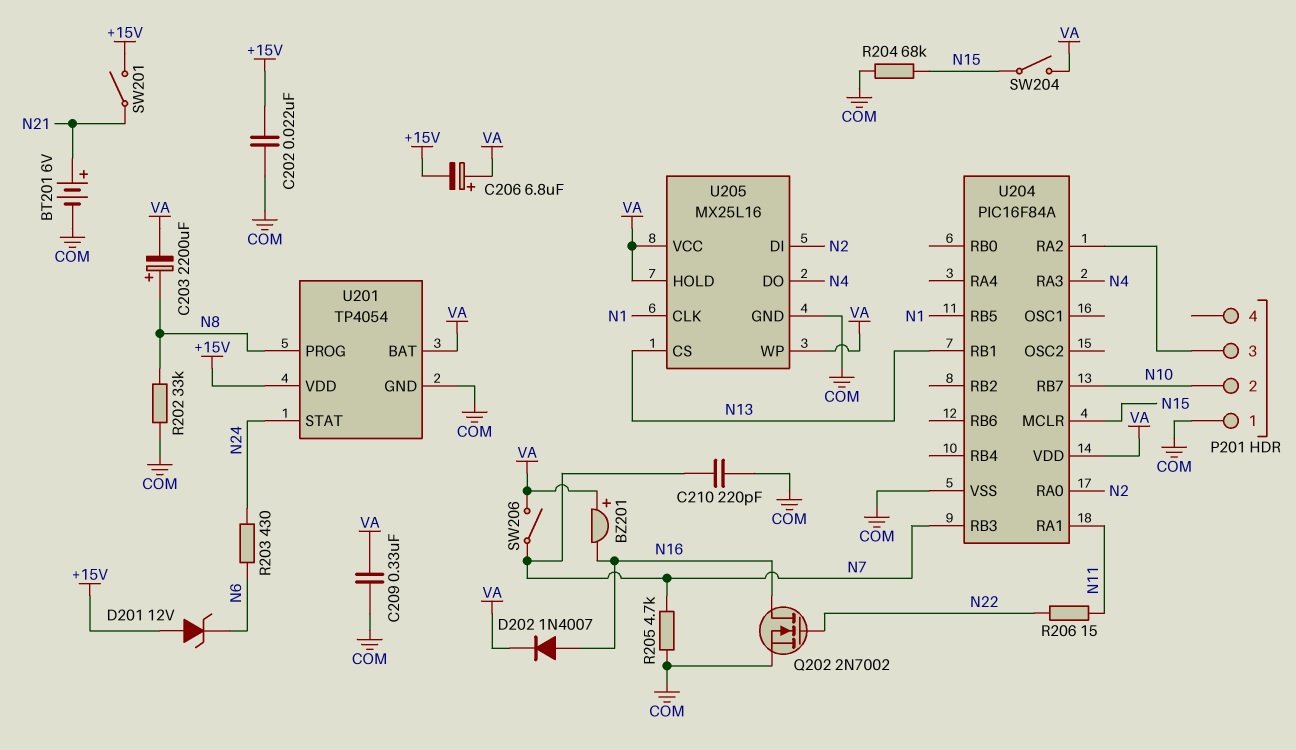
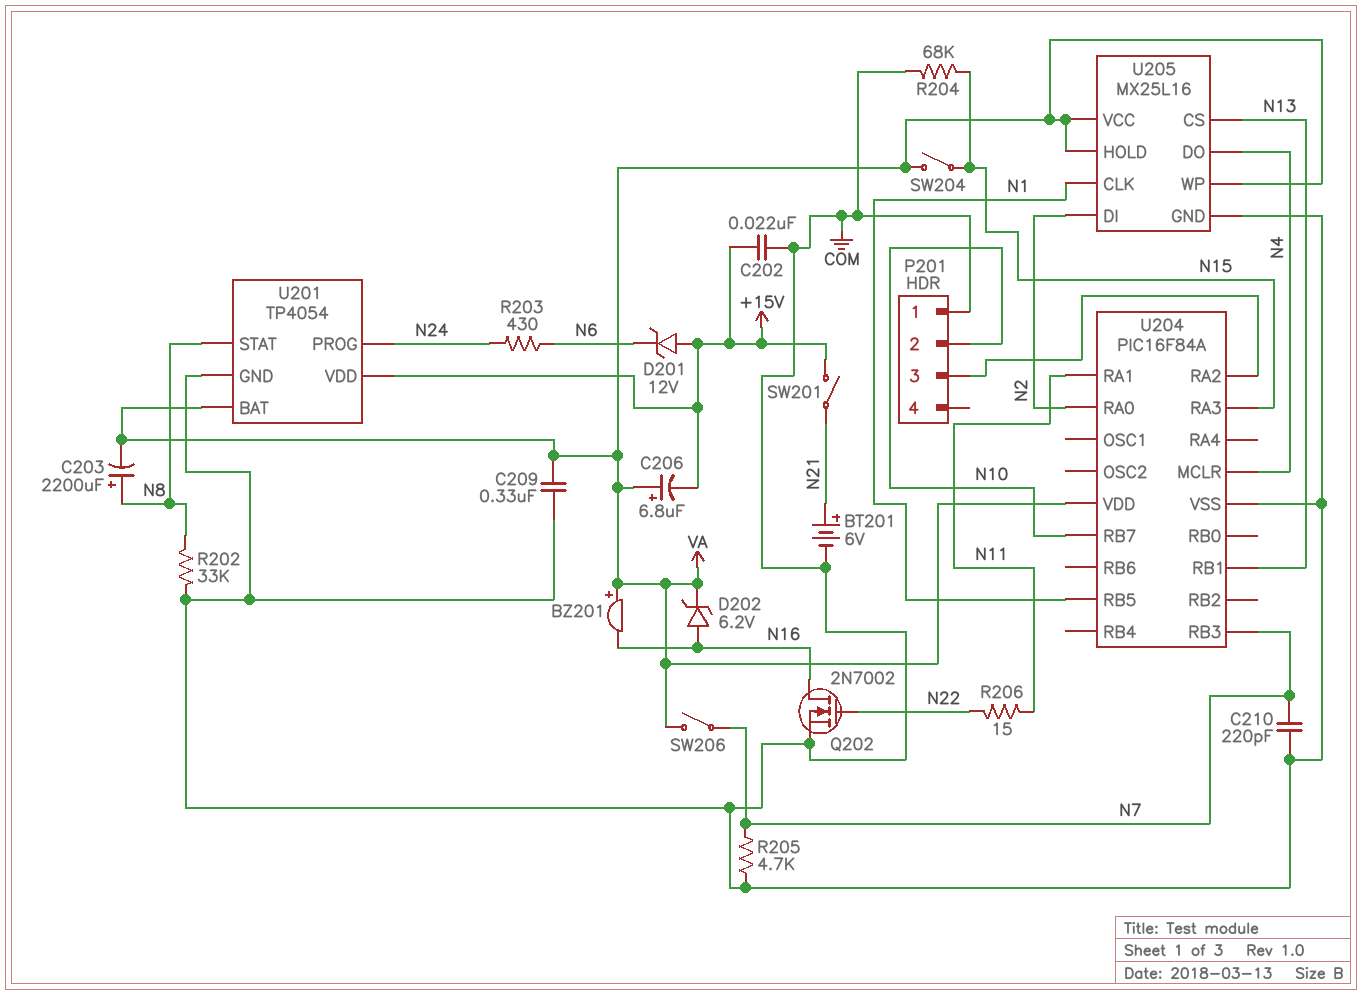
D202: diode 1N4007 (A N16, K VA) -> zener 6.2V (A N16, K VA)
U201 pin PROG: N8 -> N24
U201 pin STAT: N24 -> N8
U204 pin MCLR: N15 -> N4
U204 pin RA3: N4 -> N15

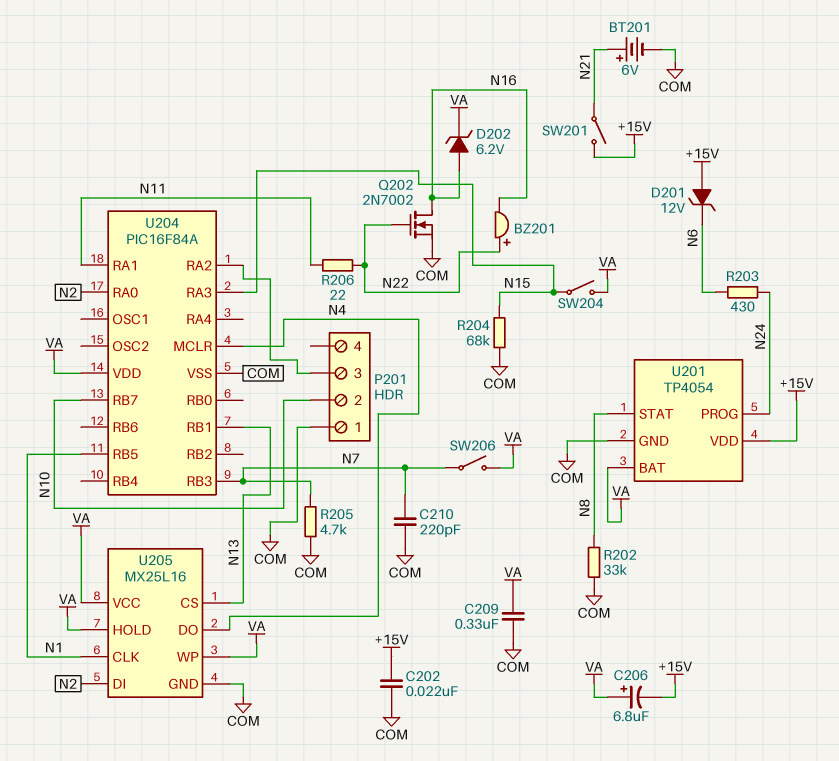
BZ201: buzzer (plus VA, minus N16) -> buzzer (plus N22, minus N16)
C203: 2200uF (plus N8, minus VA) -> none
R206: 15 (N11, N22) -> 22 (N11, N22)

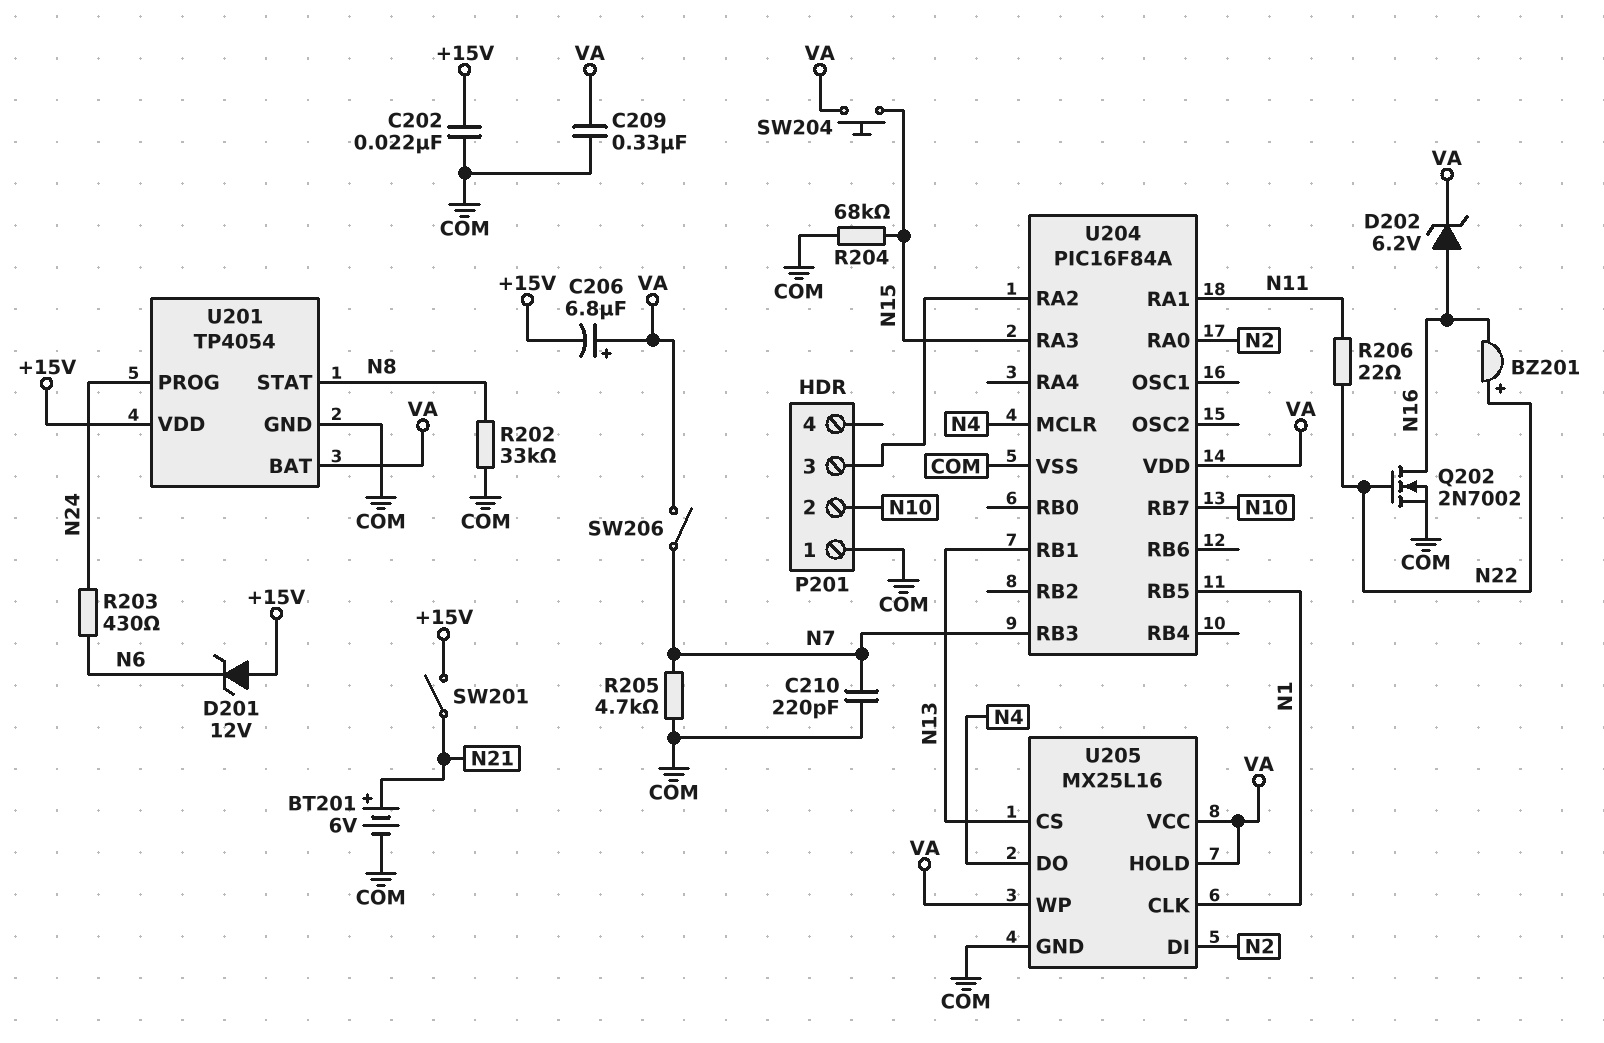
SW204: switch (N15, VA) -> button (N15, VA)

